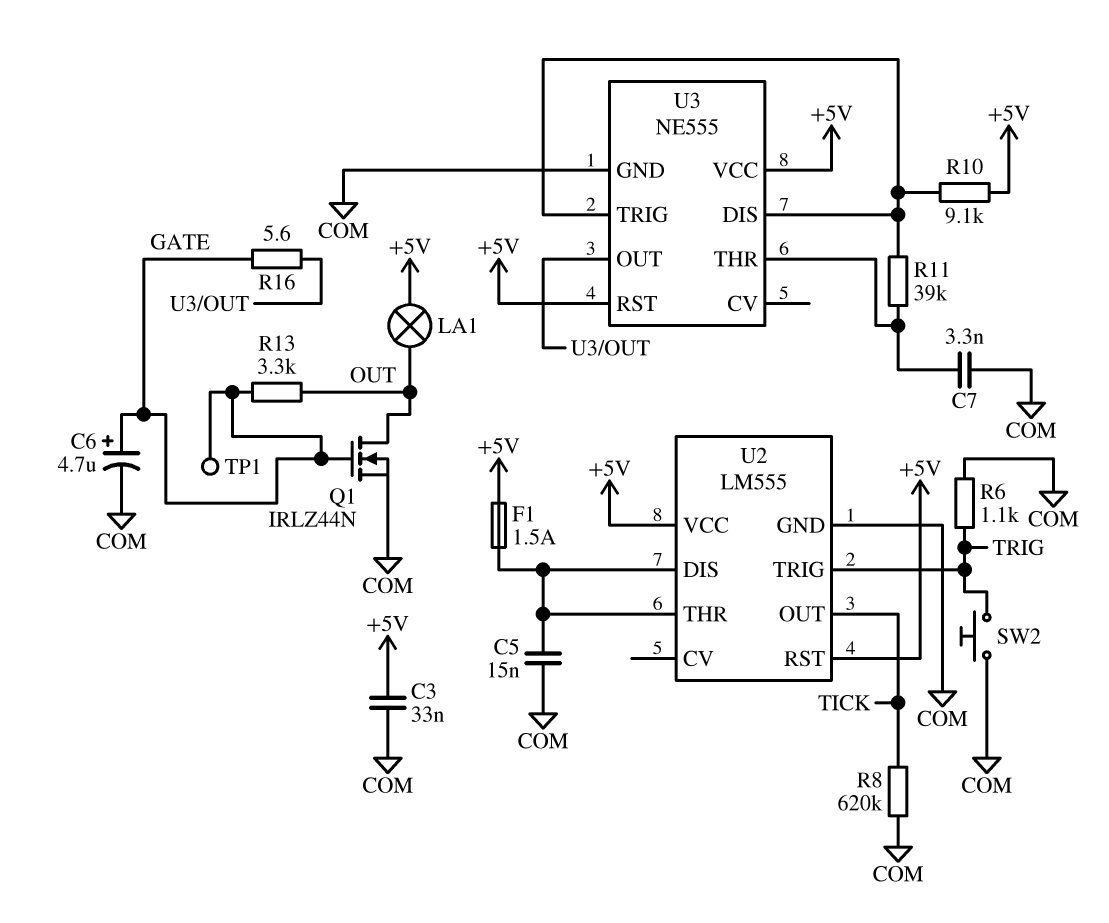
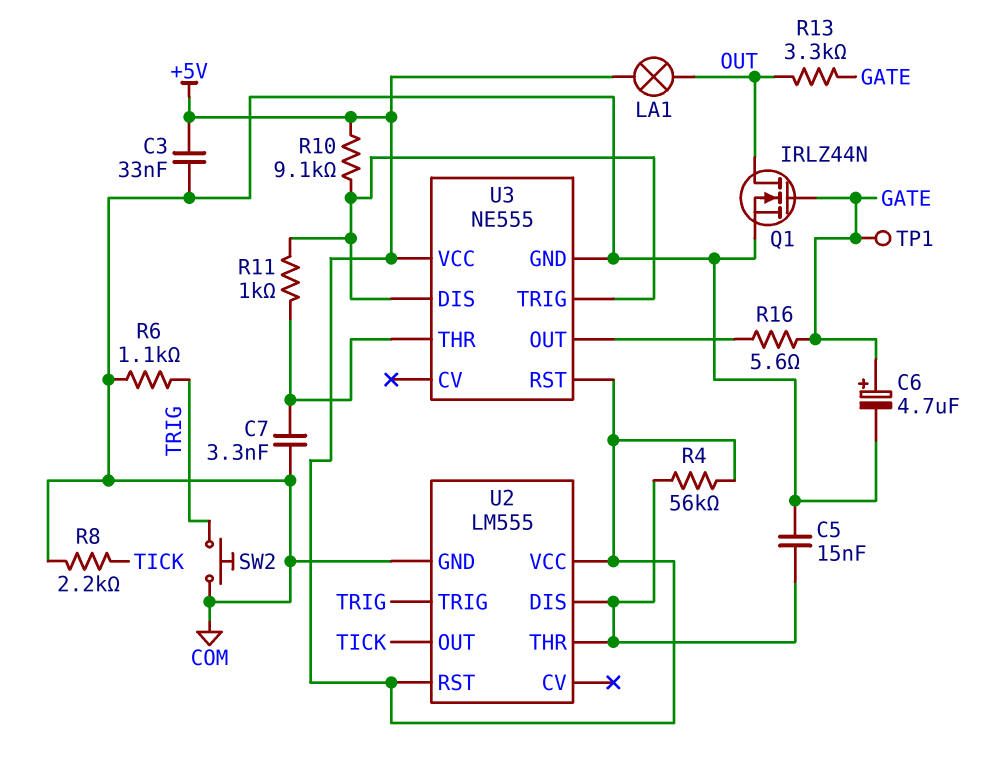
F1: 1.5A (+5V, U2/DIS) -> none
R4: none -> 56k (+5V, U2/DIS)
R8: 620k (COM, TICK) -> 2.2k (COM, TICK)
R11: 39k (U3/DIS, U3/THR) -> 1k (U3/DIS, U3/THR)

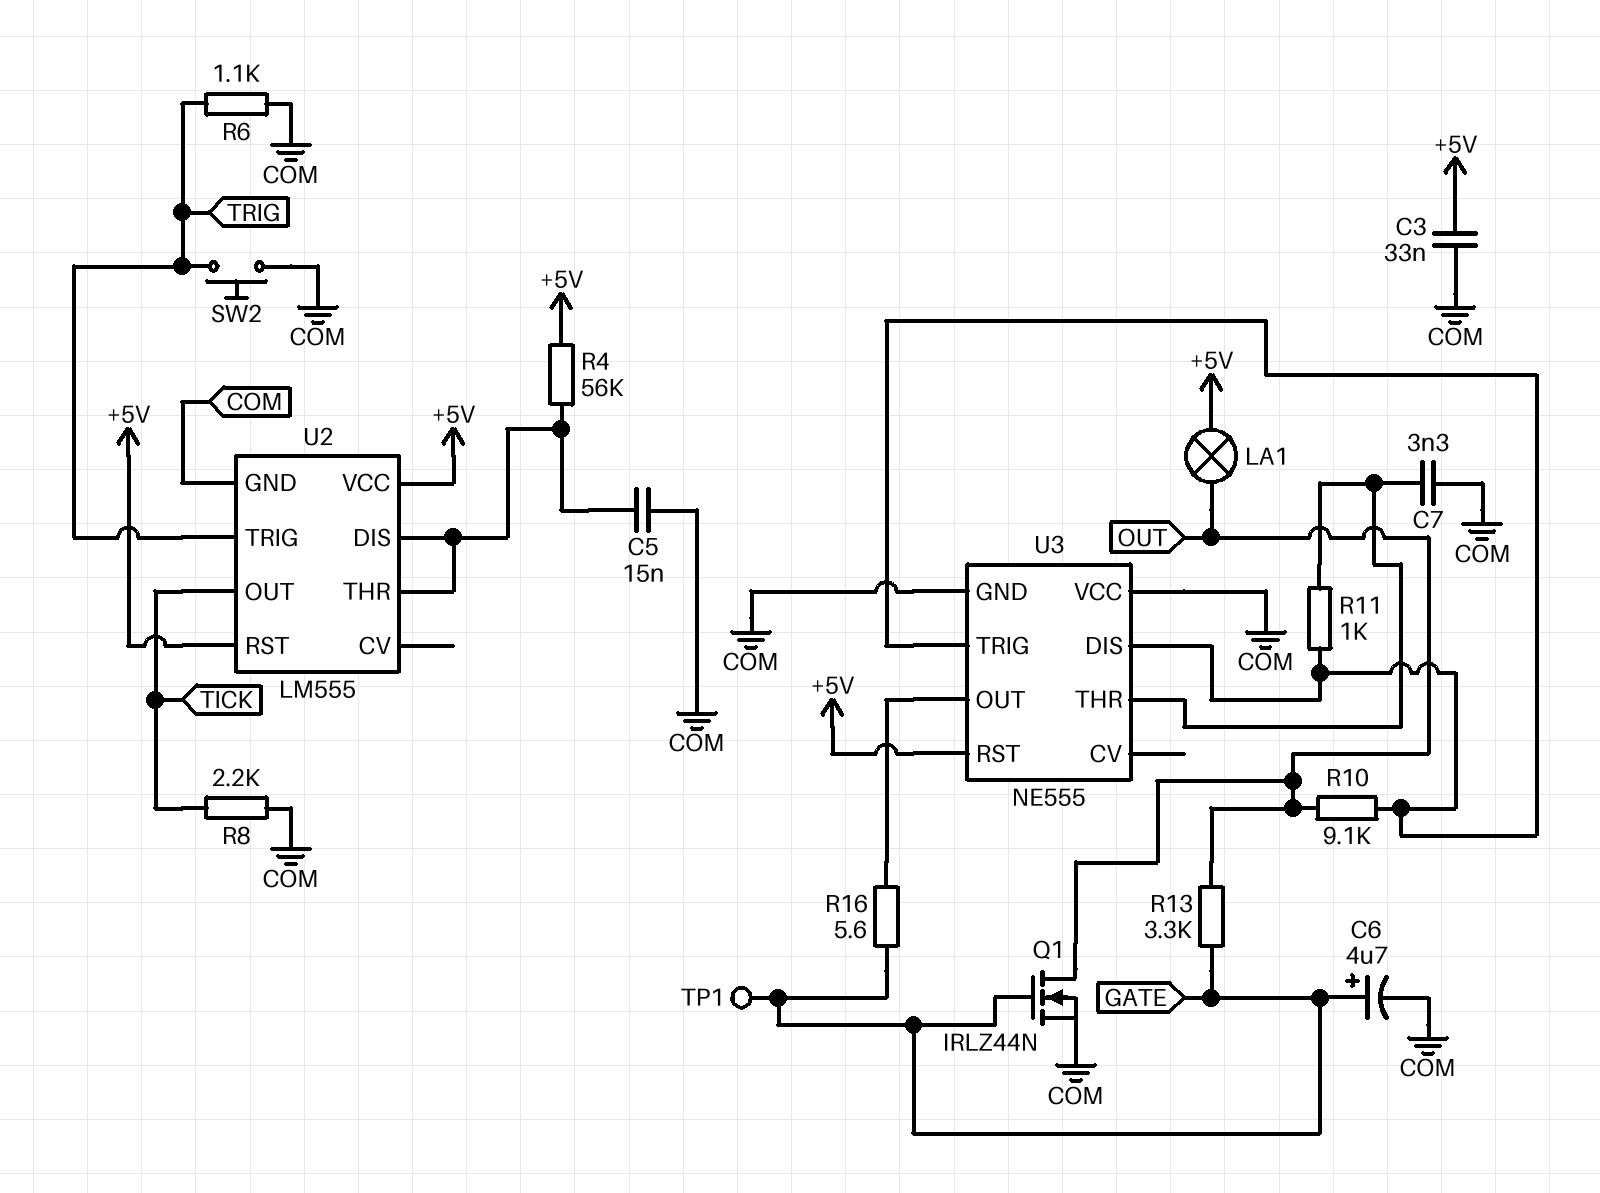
R10: 9.1k (+5V, U3/DIS) -> 9.1k (OUT, U3/DIS)
U3 pin VCC: +5V -> COM

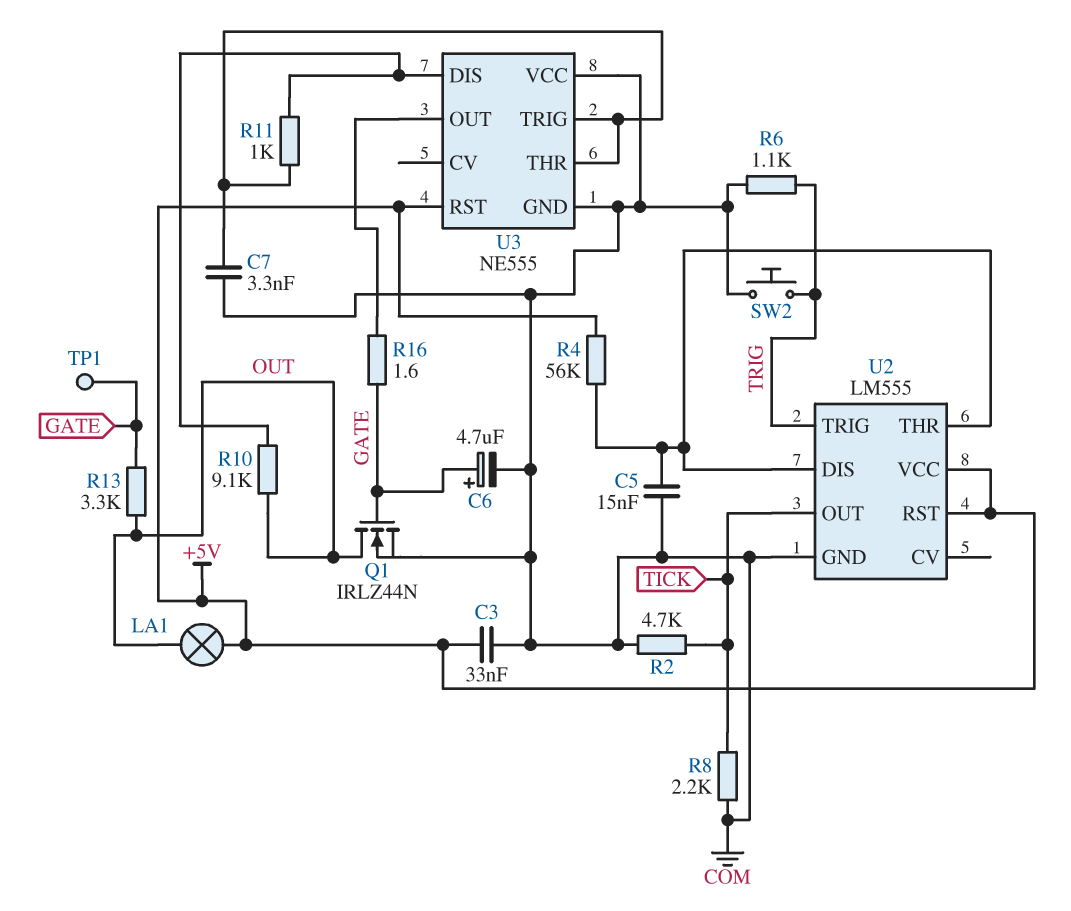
R2: none -> 4.7k (COM, TICK)
R16: 5.6 (GATE, U3/OUT) -> 1.6 (GATE, U3/OUT)
U3 pin TRIG: U3/DIS -> U3/THR

